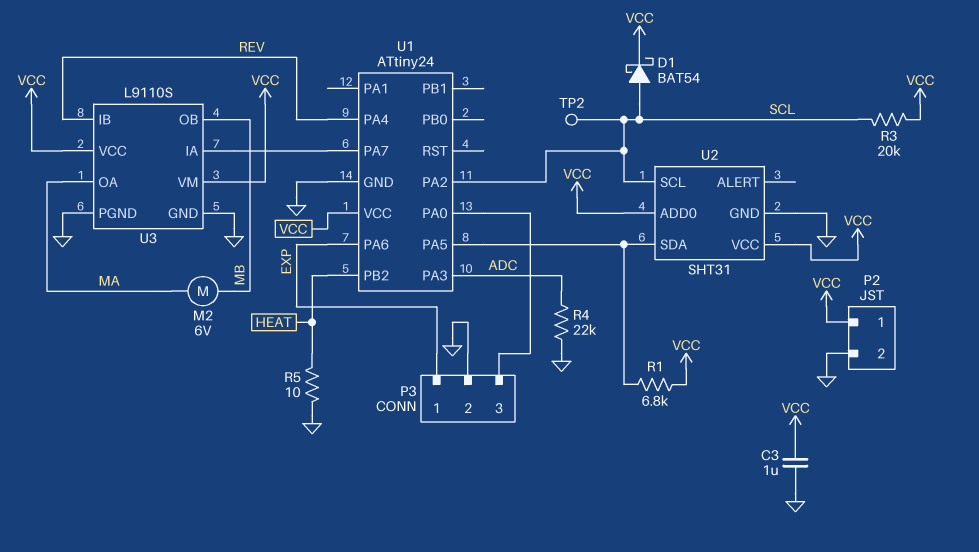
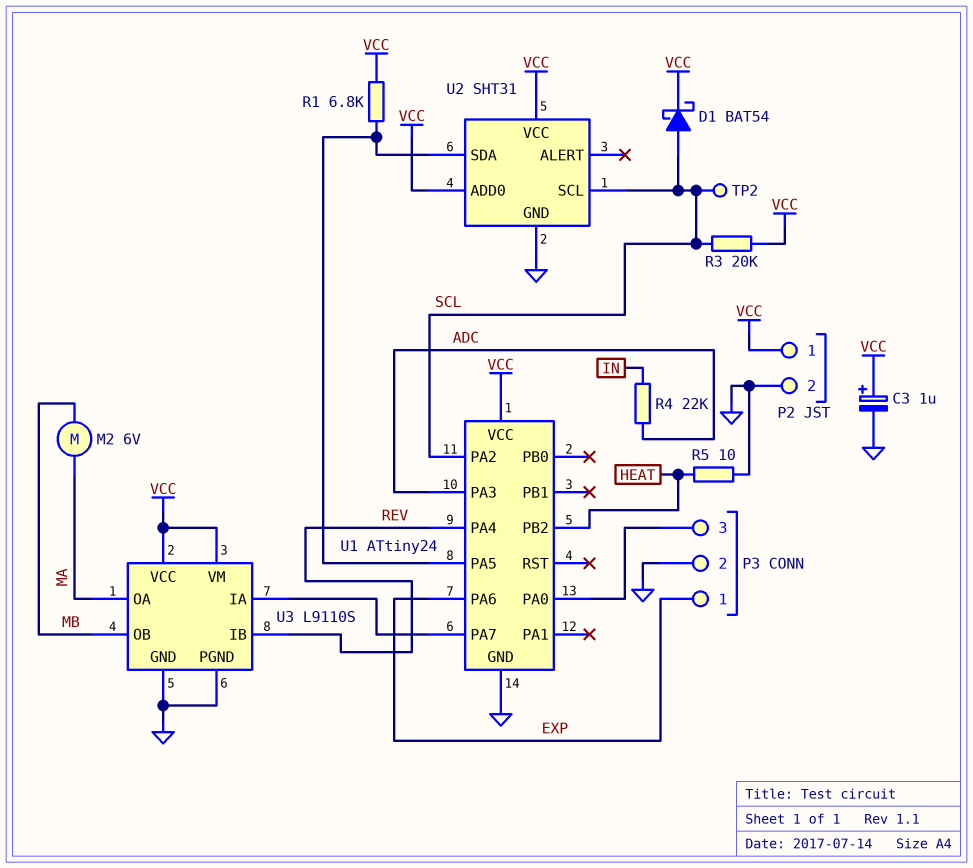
C3: 1uF (GND, VCC) -> 1uF (plus VCC, minus GND)
R4: 22k (ADC, GND) -> 22k (ADC, IN)

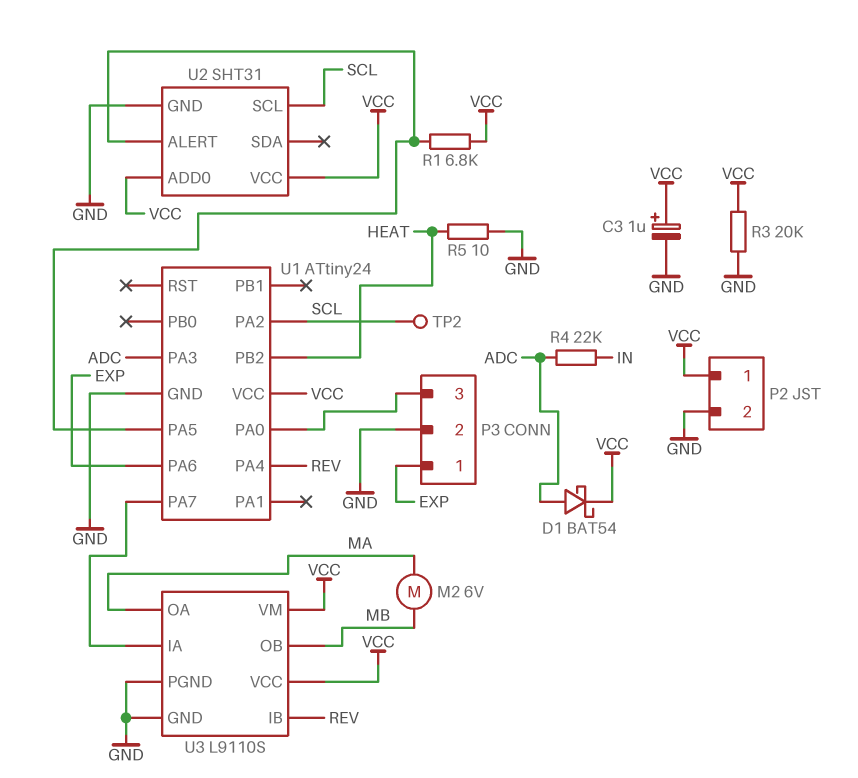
D1: schottky BAT54 (A SCL, K VCC) -> schottky BAT54 (A ADC, K VCC)
R3: 20k (SCL, VCC) -> 20k (GND, VCC)
U2 pin ALERT: none -> U1/PA5
U2 pin SDA: U1/PA5 -> none

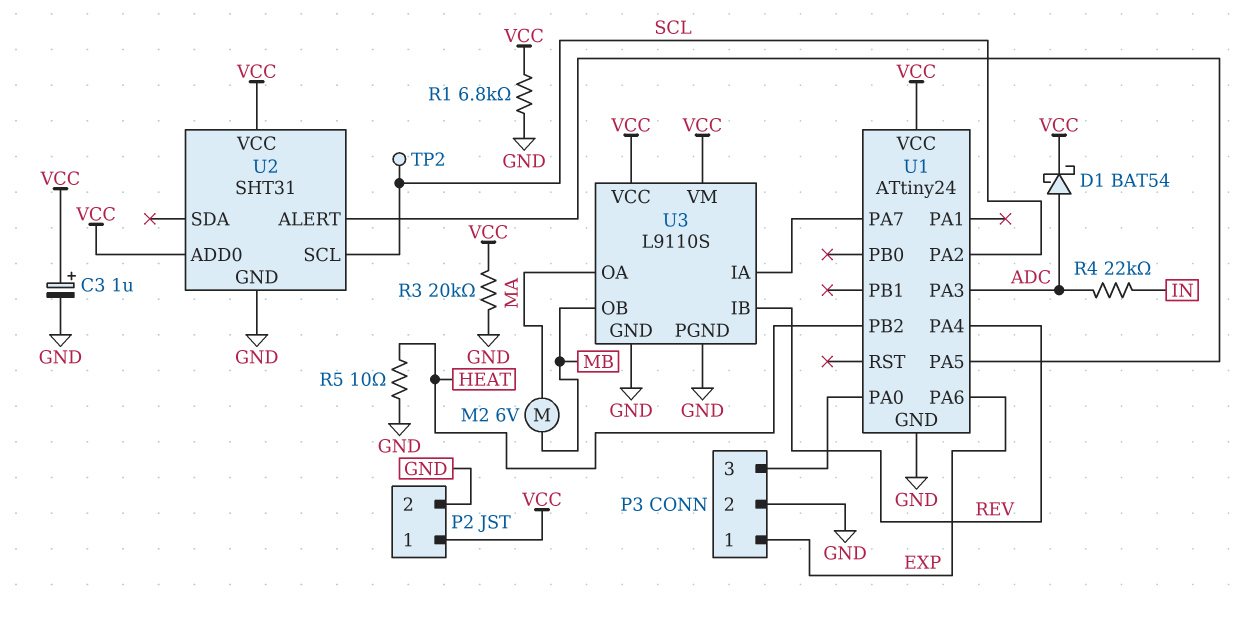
R1: 6.8k (U1/PA5, VCC) -> 6.8k (GND, VCC)

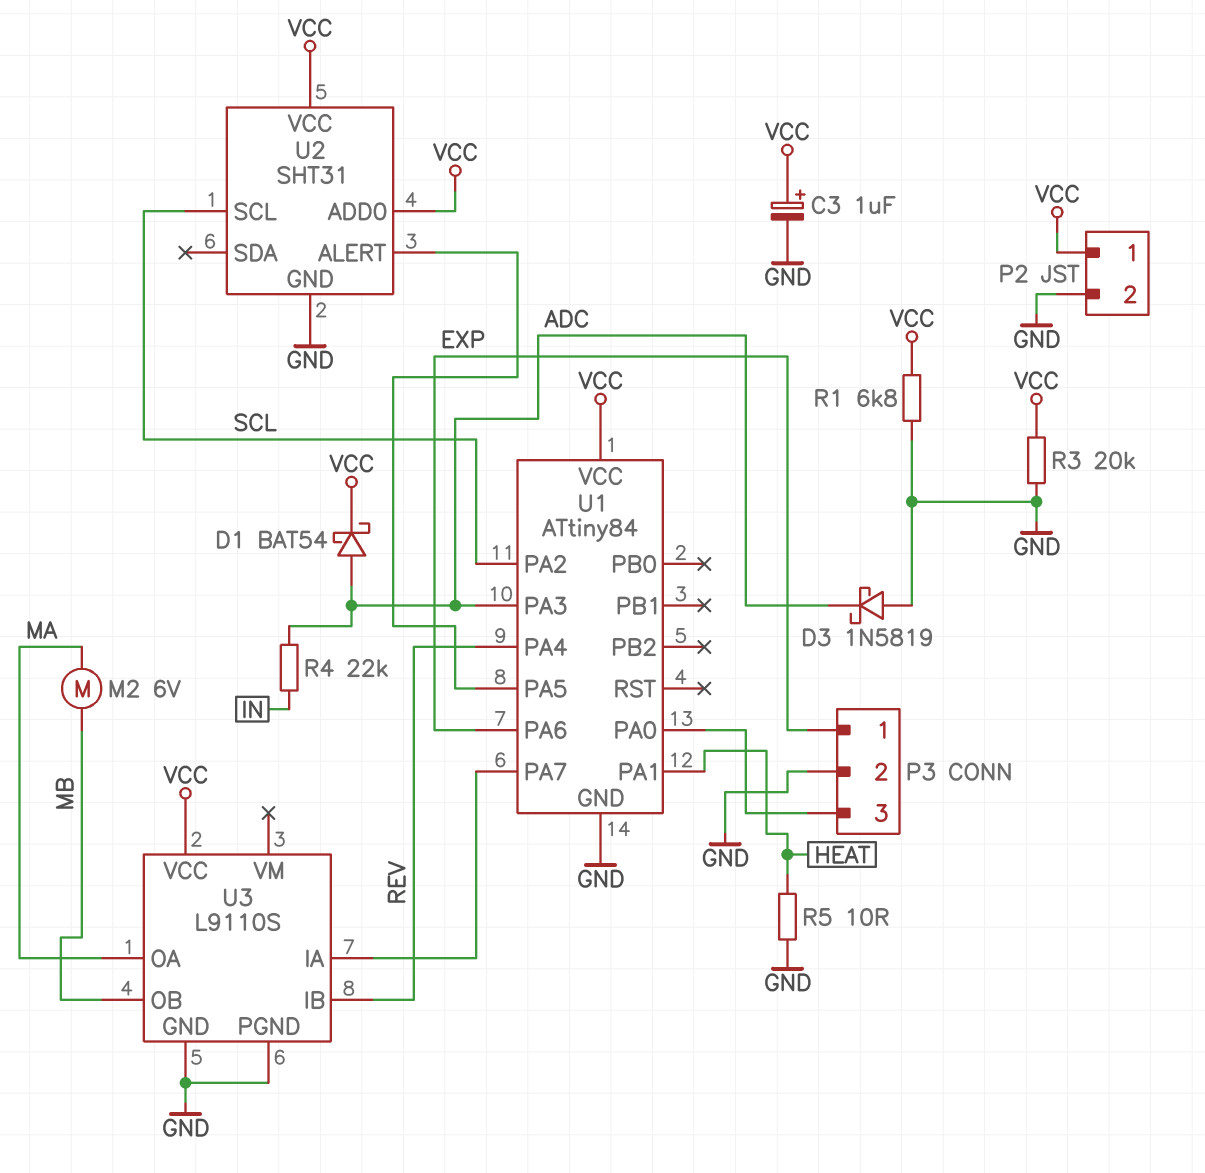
D3: none -> schottky 1N5819 (A GND, K ADC)
TP2: test point (SCL) -> none
U1: ATtiny24 -> ATtiny84
U1 pin PA1: none -> HEAT
U1 pin PB2: HEAT -> none
U3 pin VM: VCC -> none

